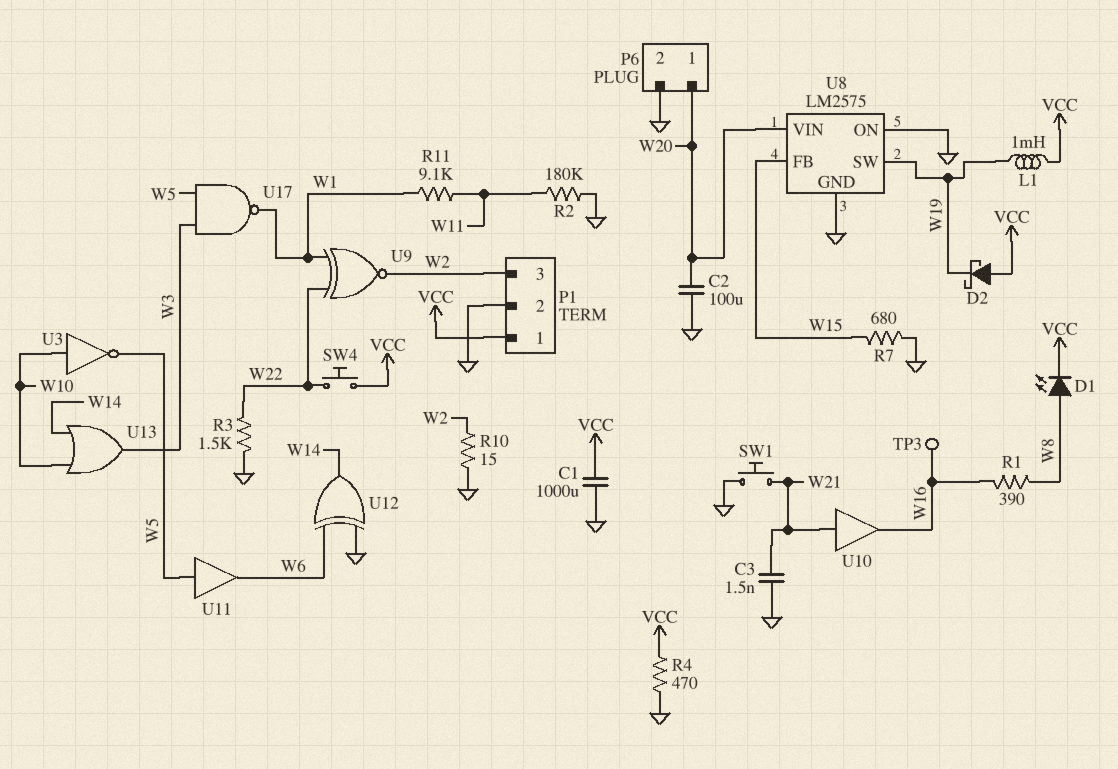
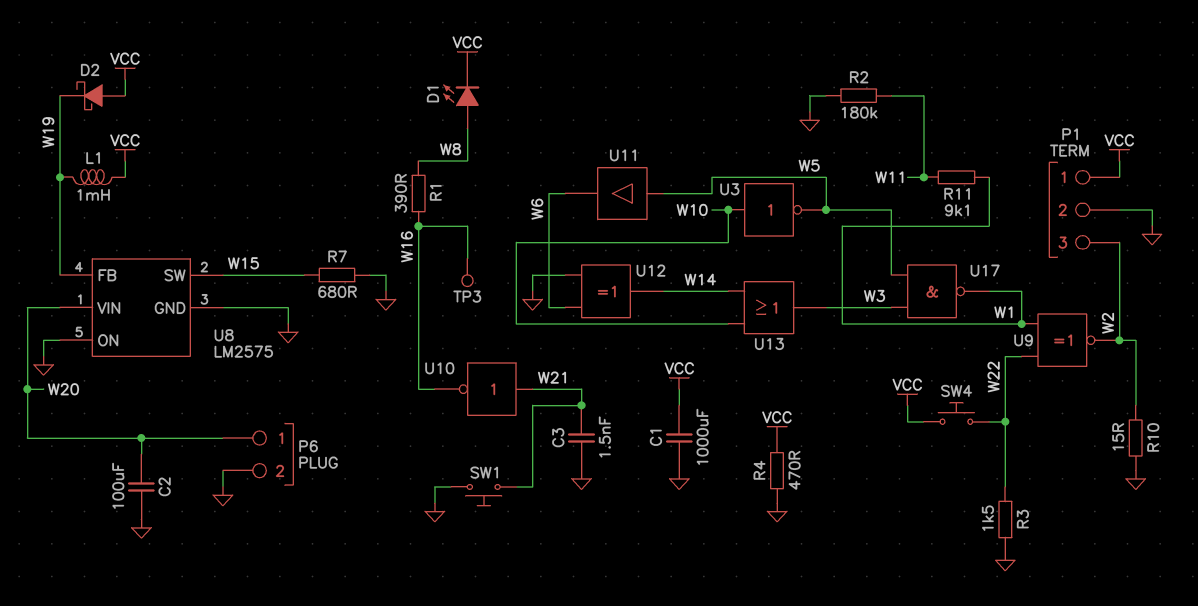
U8 pin FB: W15 -> W19
U8 pin SW: W19 -> W15
U10: buffer (in W21, out W16) -> NOT (in W21, out W16)

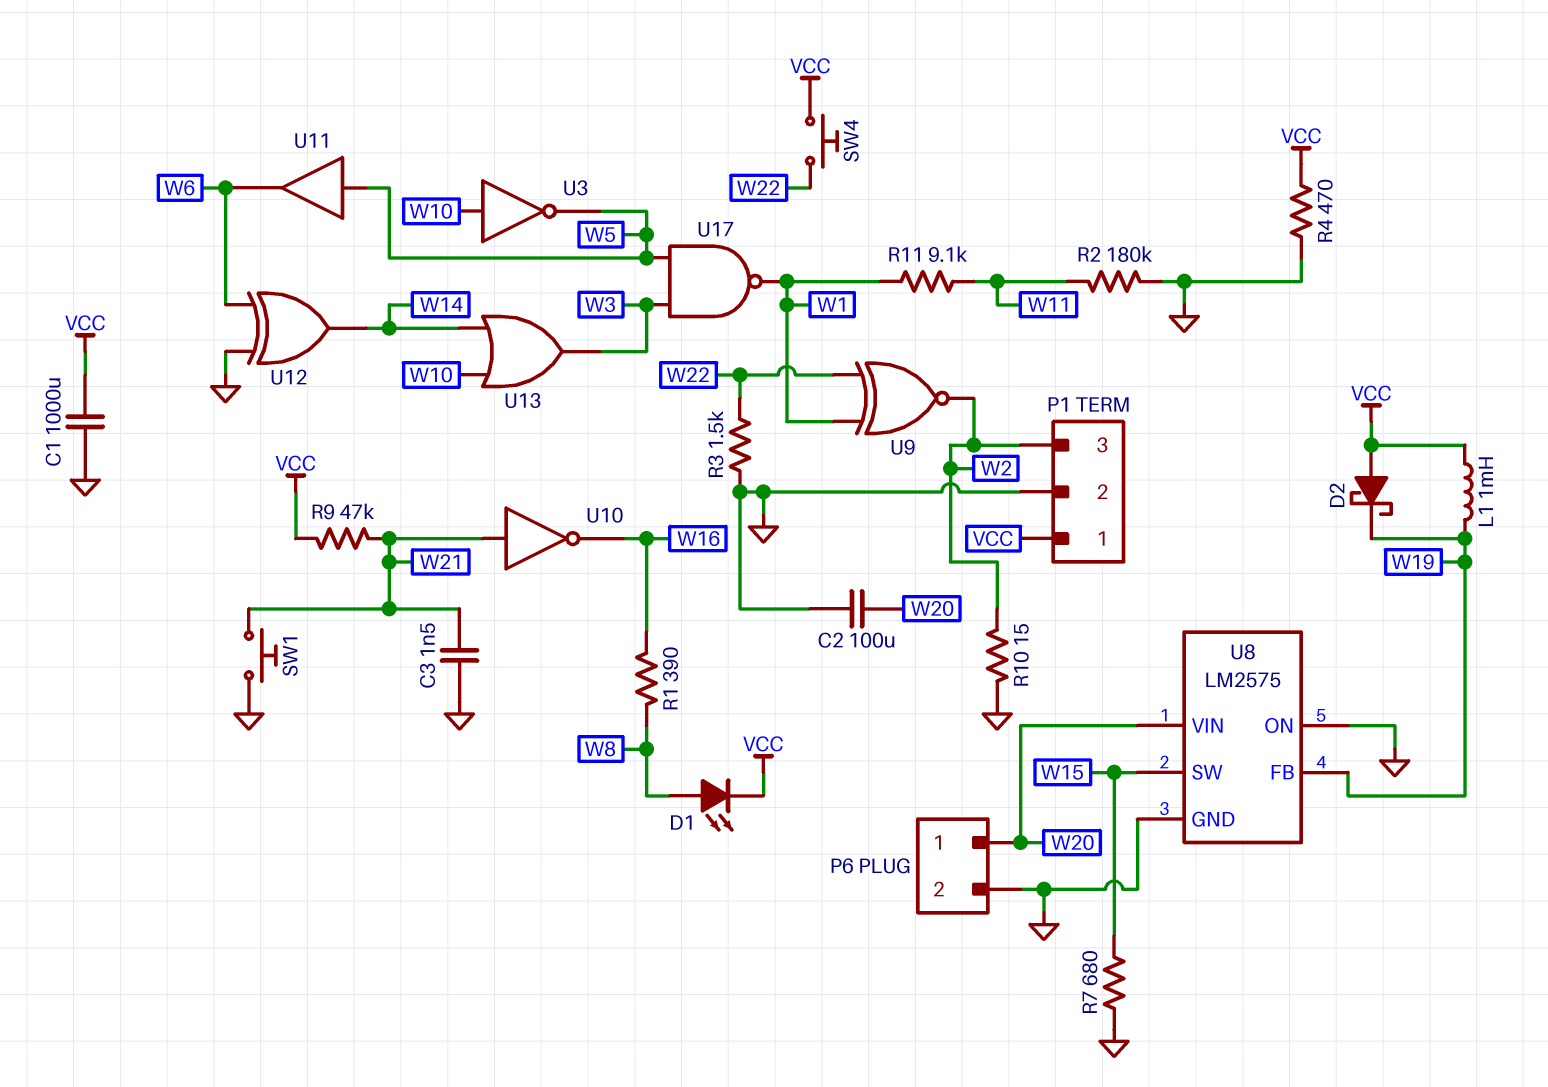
R9: none -> 47k (VCC, W21)
TP3: test point (W16) -> none

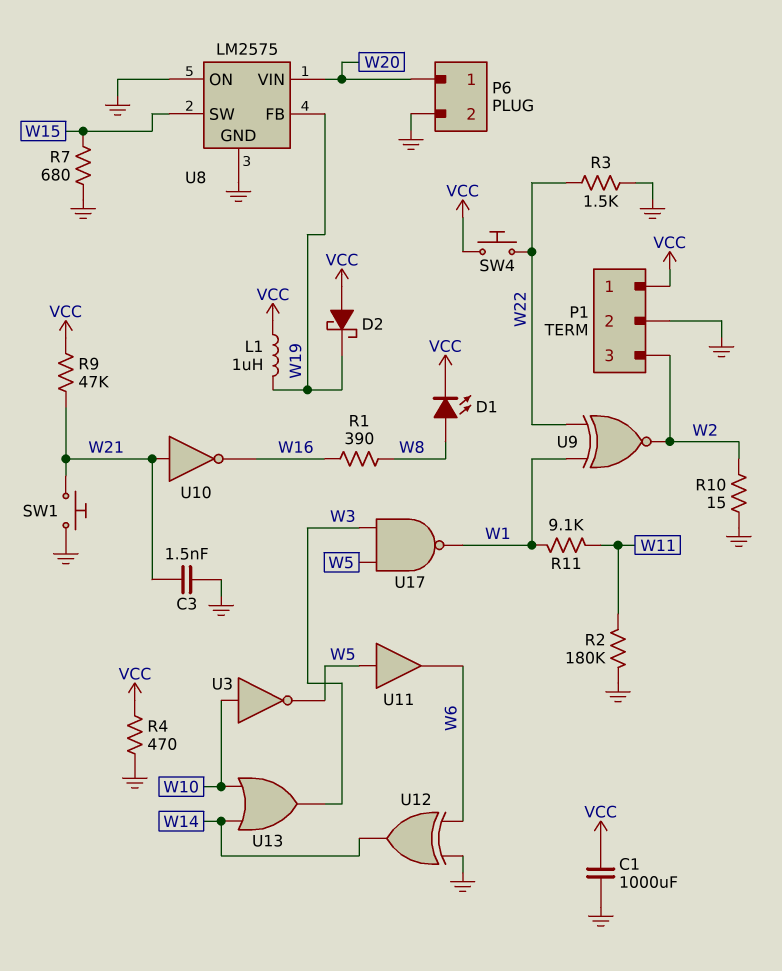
C2: 100uF (GND, W20) -> none
L1: 1mH (VCC, W19) -> 1uH (VCC, W19)

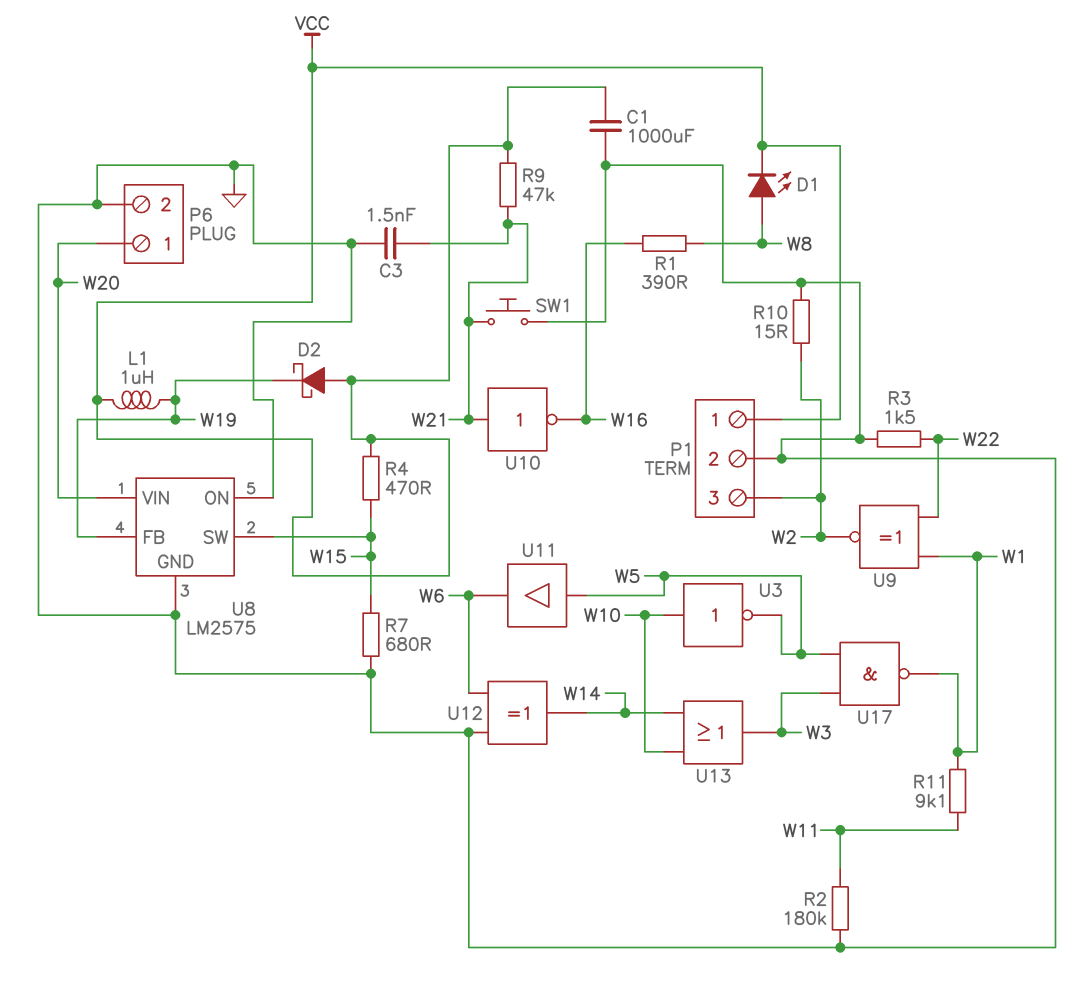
R4: 470 (GND, VCC) -> 470 (VCC, W15)
SW4: button (VCC, W22) -> none

